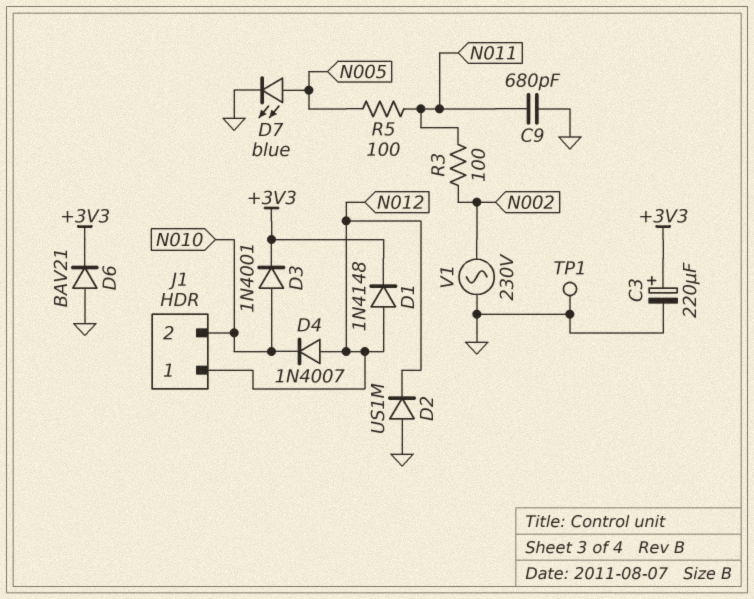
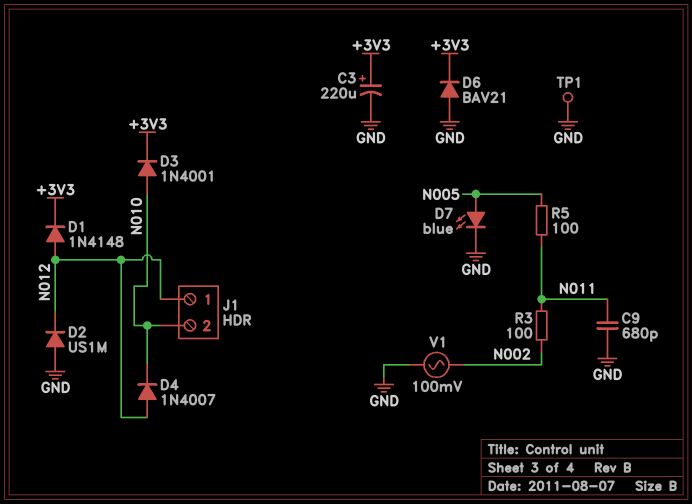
V1: AC 230V (GND, N002) -> AC 100mV (GND, N002)

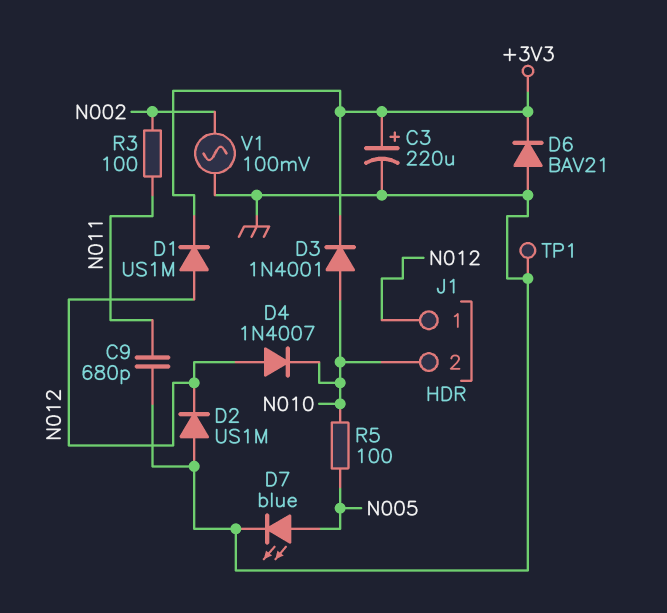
D1: diode 1N4148 (A N012, K +3V3) -> diode US1M (A N012, K +3V3)
R5: 100 (N005, N011) -> 100 (N005, N010)

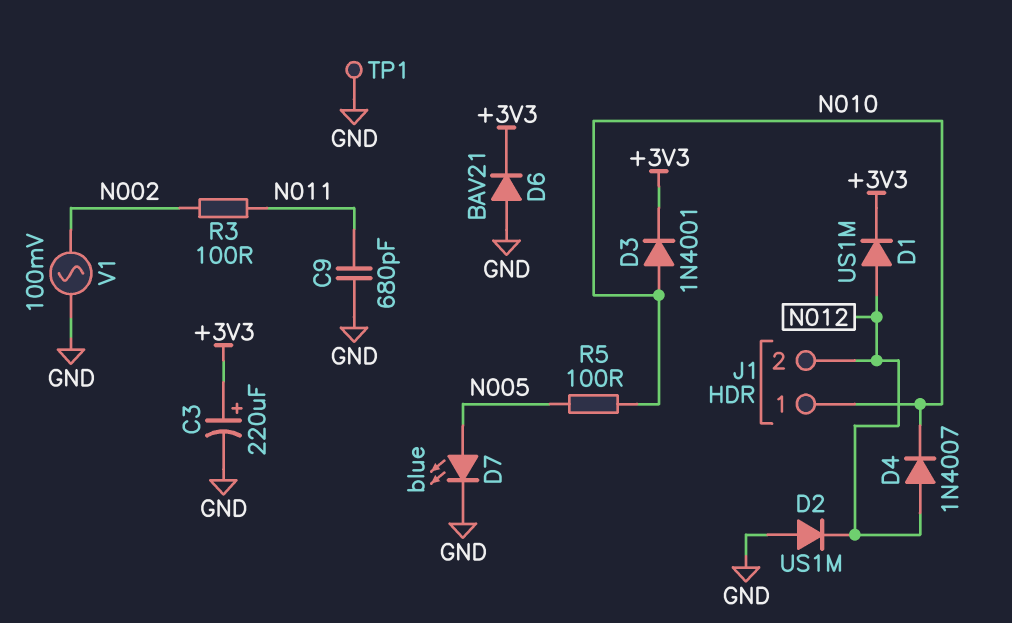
J1 pin 1: N012 -> N010
J1 pin 2: N010 -> N012

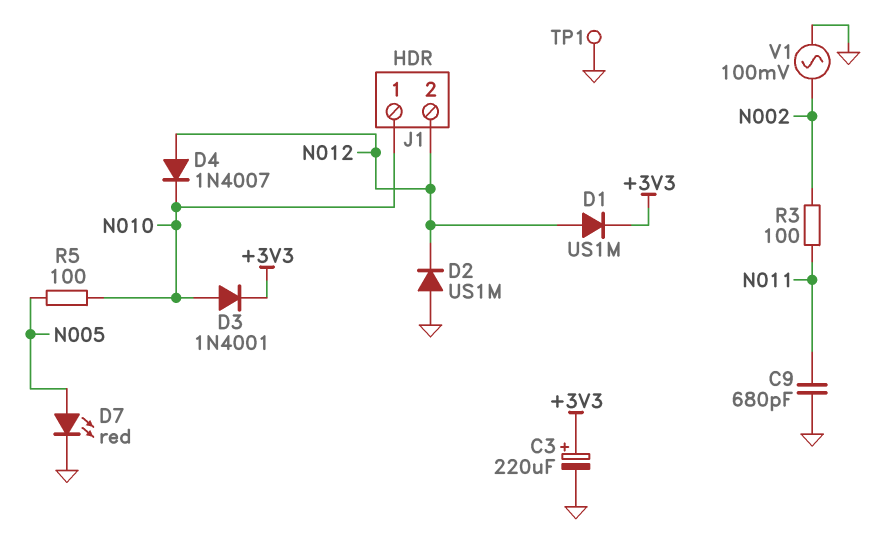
D6: diode BAV21 (A GND, K +3V3) -> none
D7: LED blue (A N005, K GND) -> LED red (A N005, K GND)

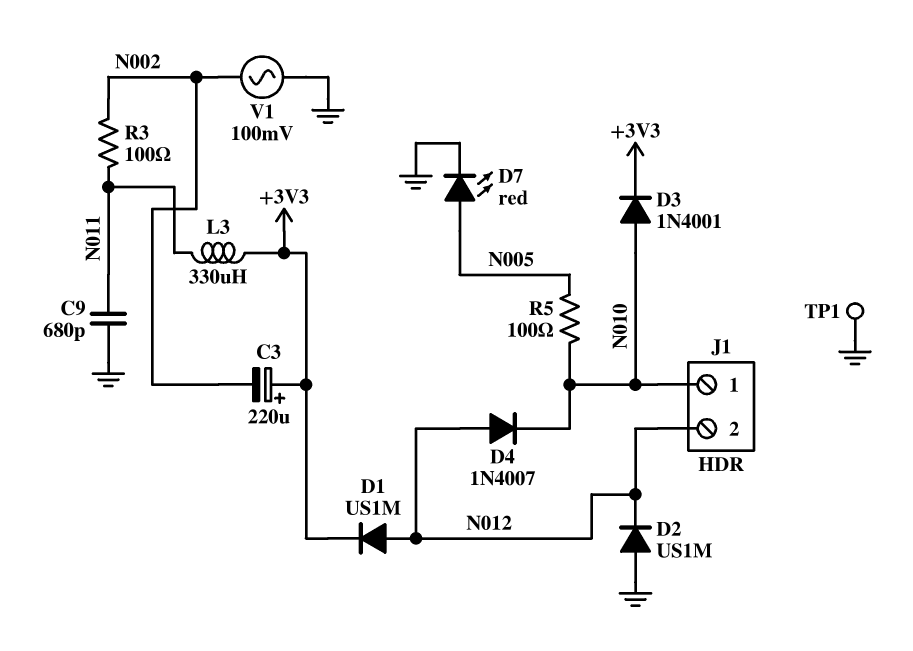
C3: 220uF (plus +3V3, minus GND) -> 220uF (plus +3V3, minus N002)
L3: none -> 330uH (+3V3, N011)

